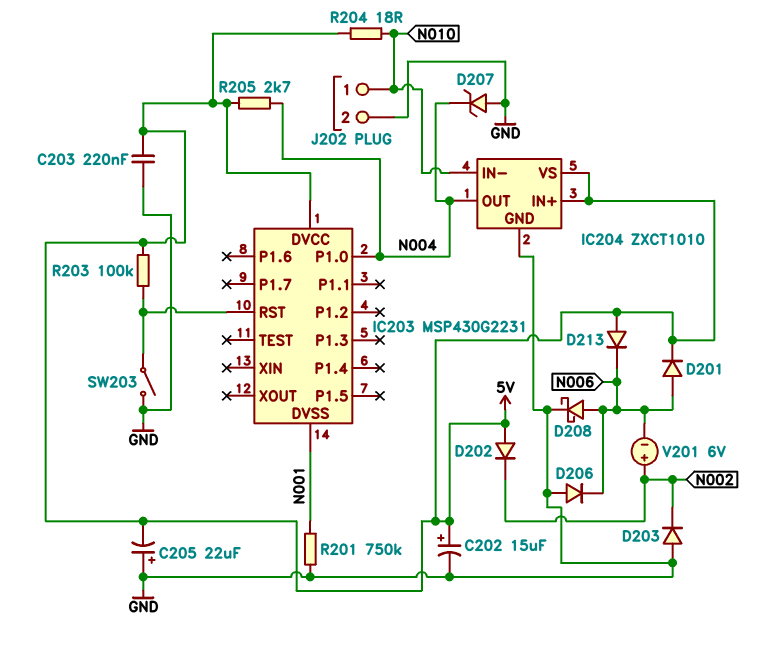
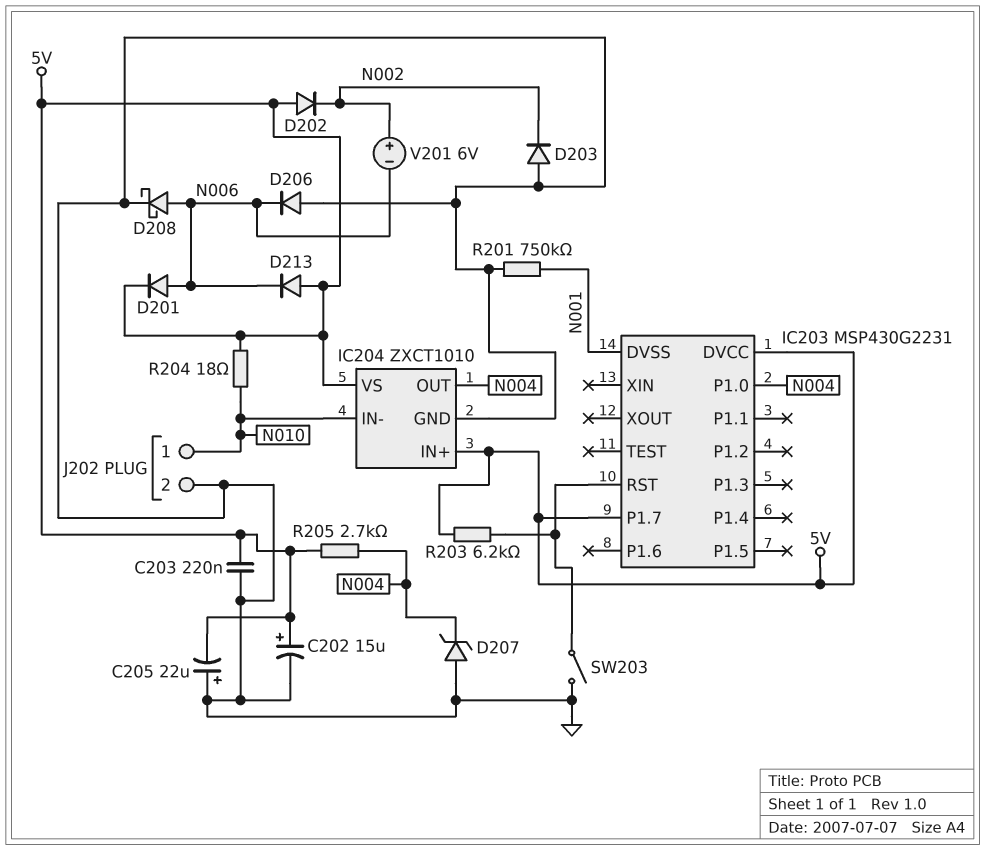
IC203 pin P1.7: none -> 5V
R203: 100k (5V, IC203/RST) -> 6.2k (5V, IC203/RST)

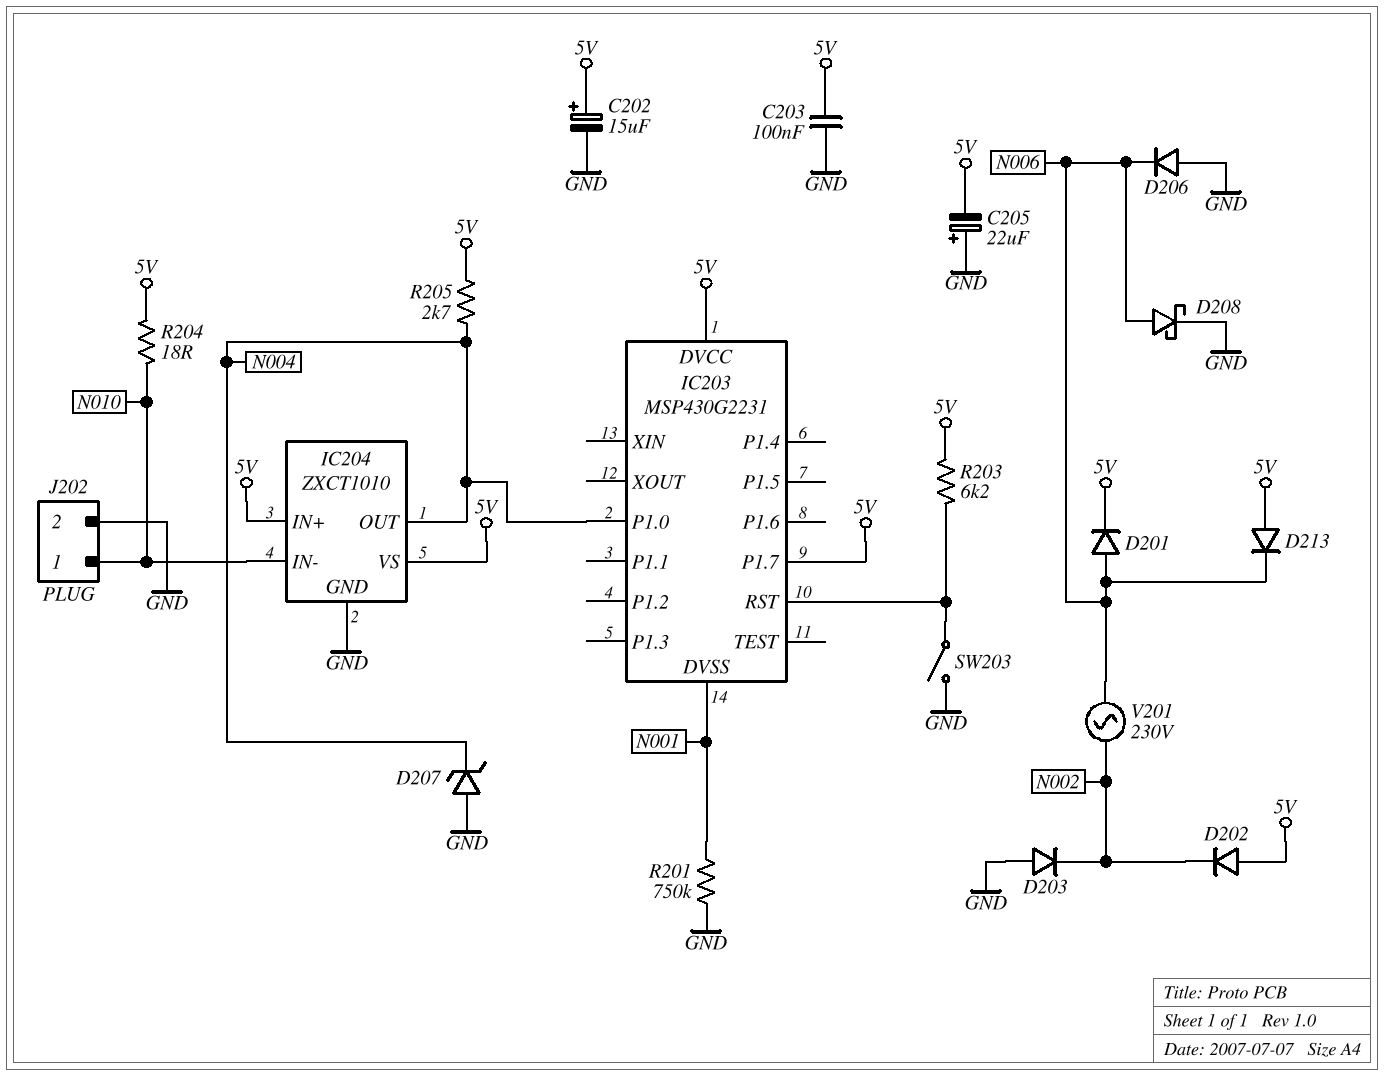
C203: 220nF (5V, GND) -> 100nF (5V, GND)
V201: 6V (plus N002, minus N006) -> AC 230V (N002, N006)

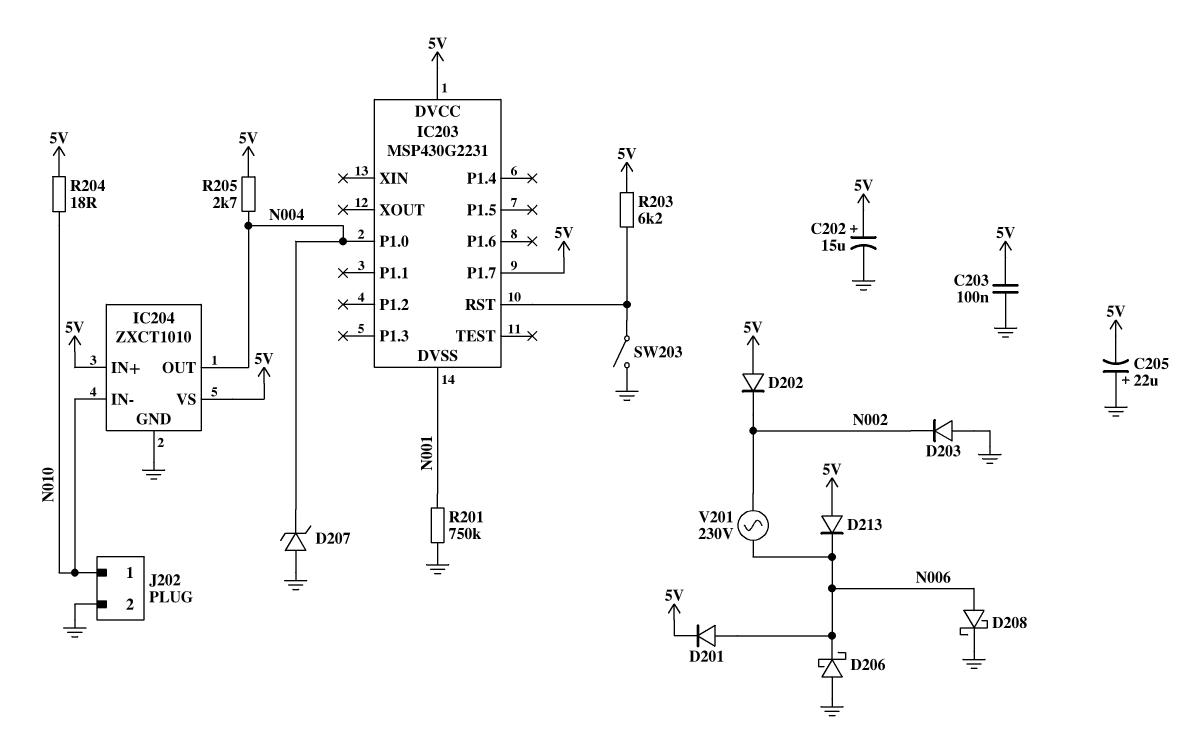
D206: diode (A GND, K N006) -> schottky (A GND, K N006)

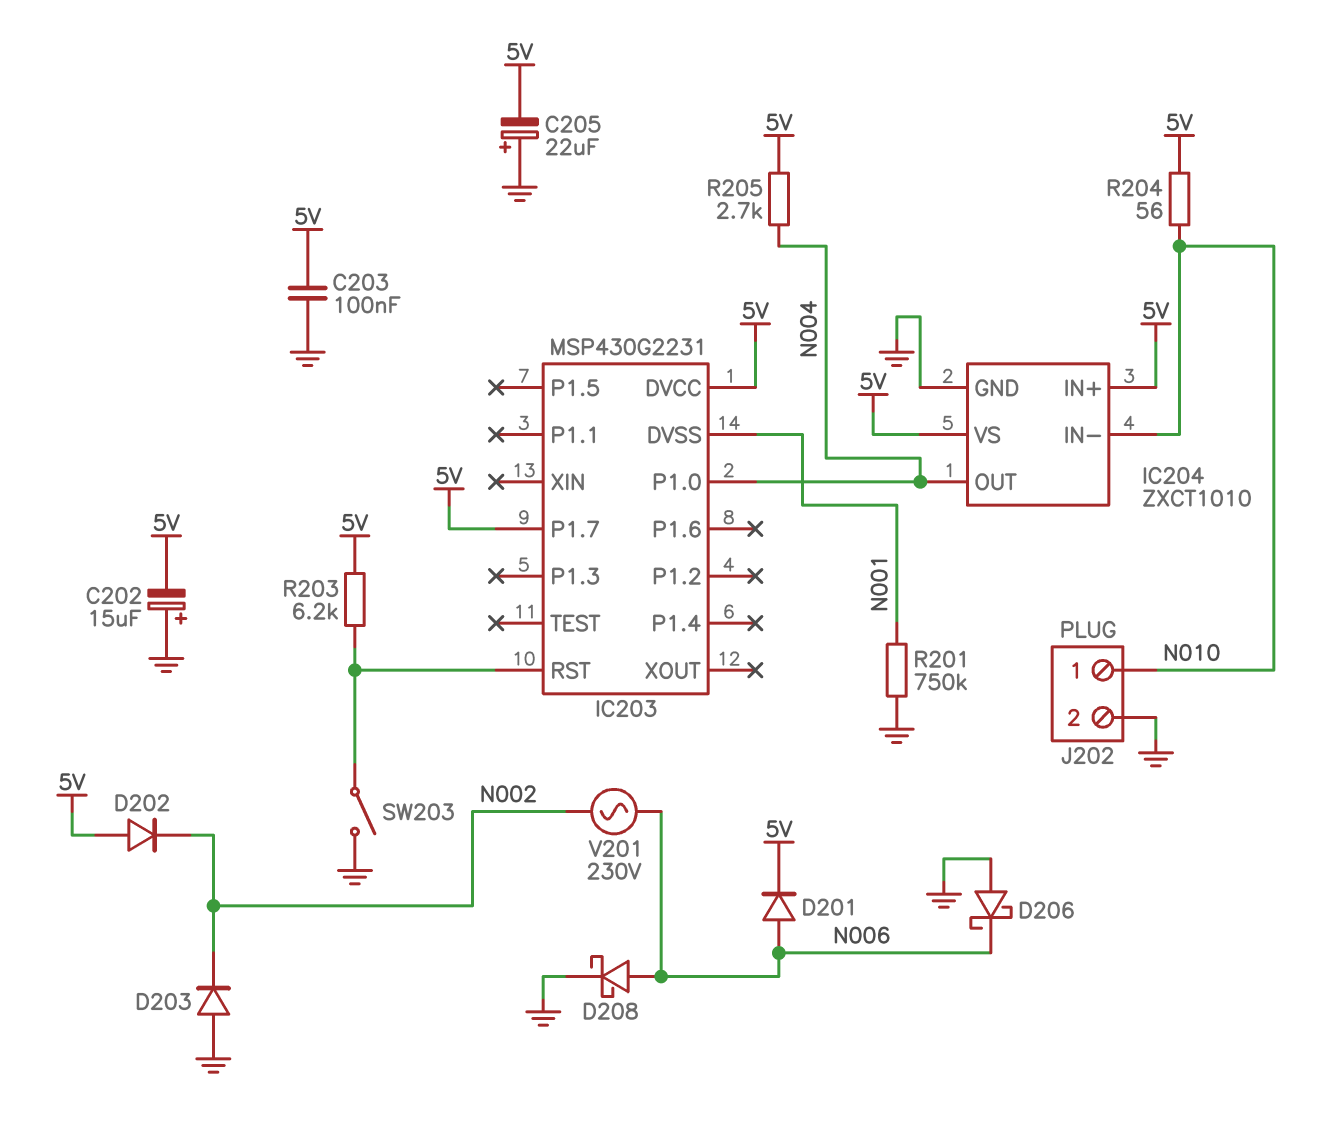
C202: 15uF (plus 5V, minus GND) -> 15uF (plus GND, minus 5V)
D207: zener (A GND, K N004) -> none
D213: diode (A 5V, K N006) -> none
R204: 18 (5V, N010) -> 56 (5V, N010)

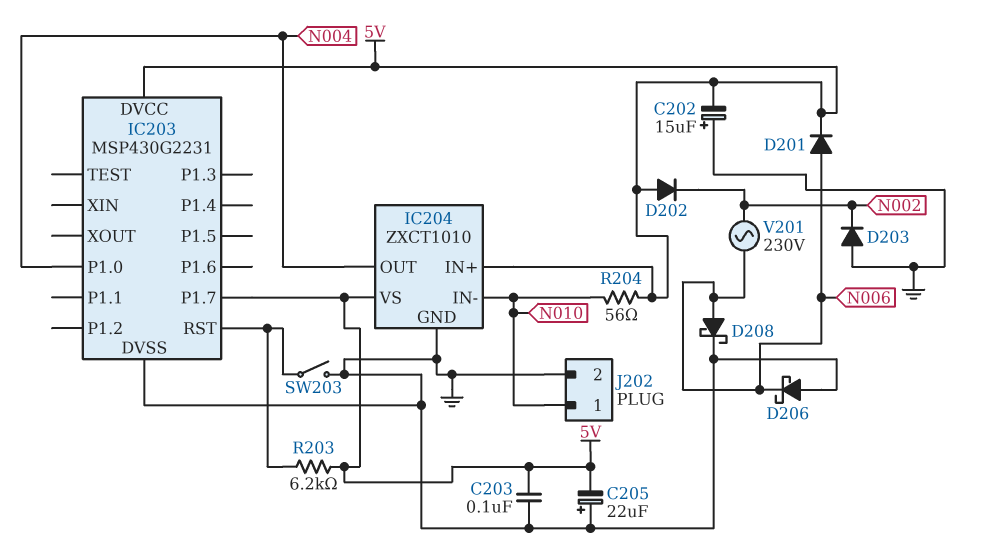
IC203 pin DVSS: N001 -> GND
R201: 750k (GND, N001) -> none
R205: 2.7k (5V, N004) -> none

